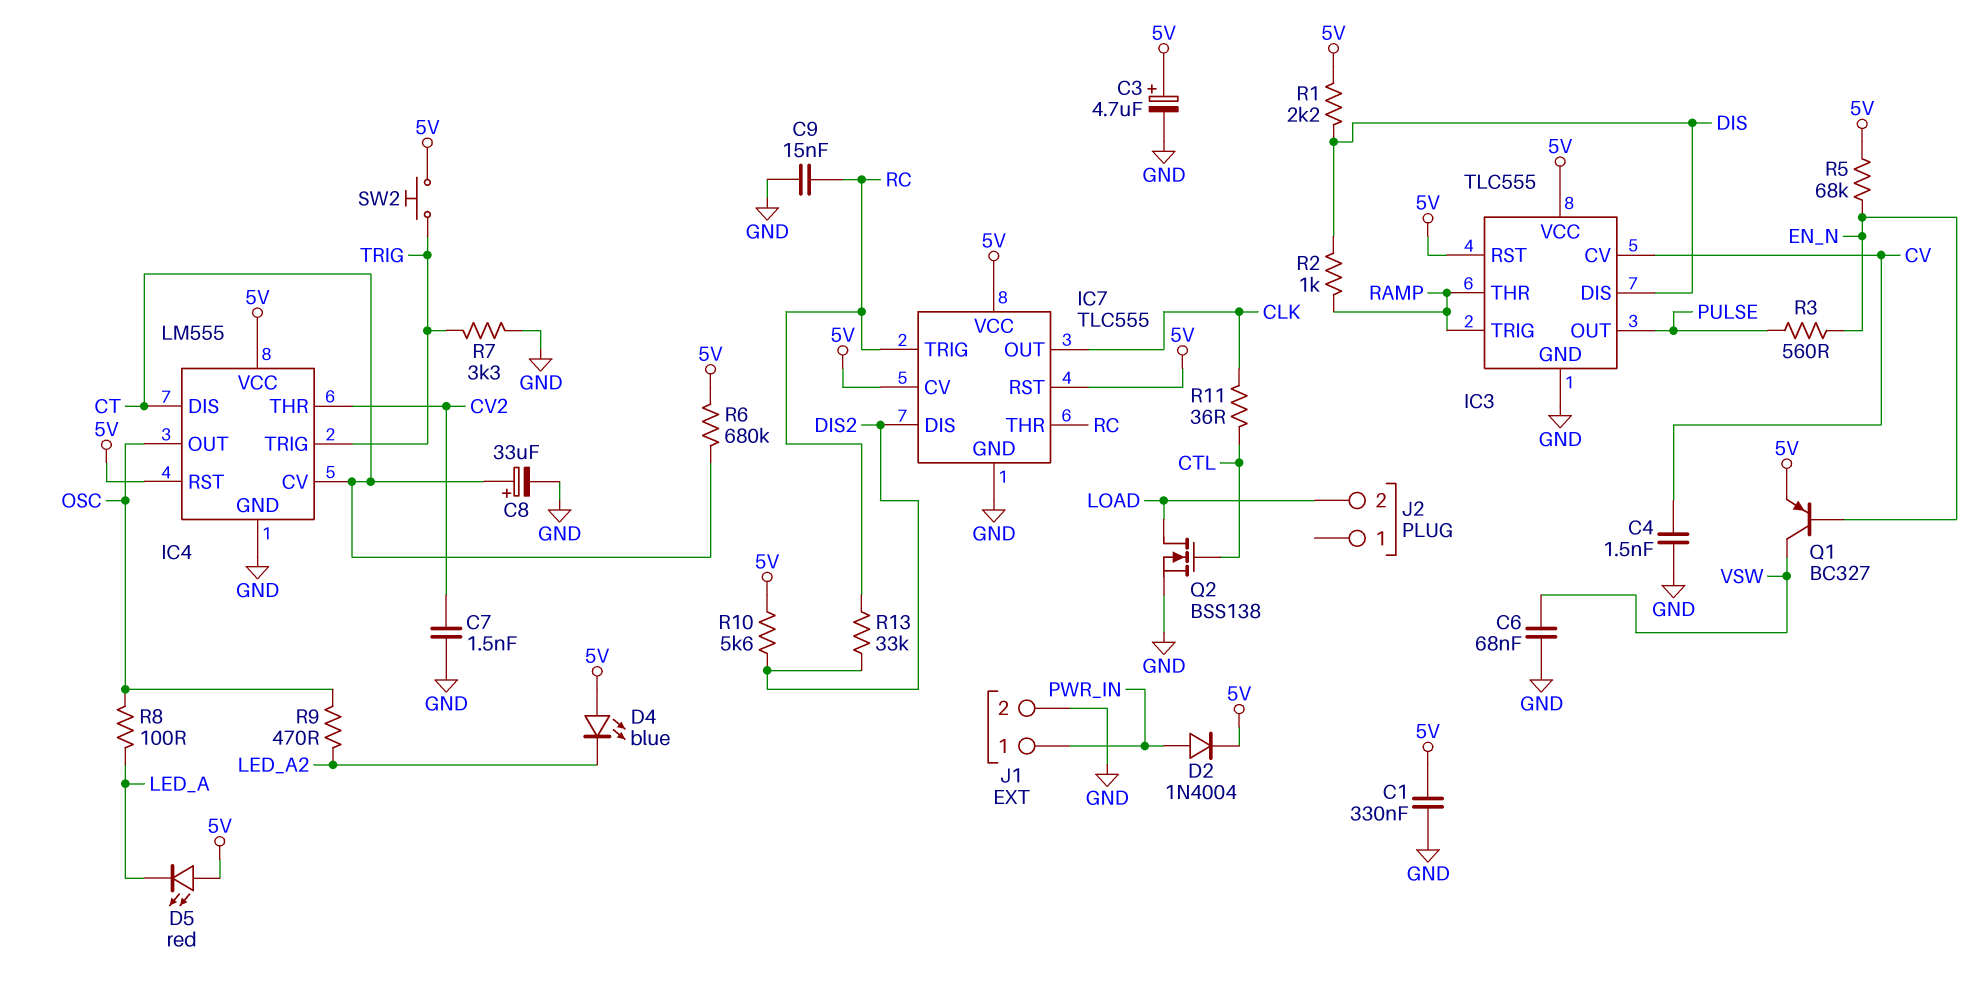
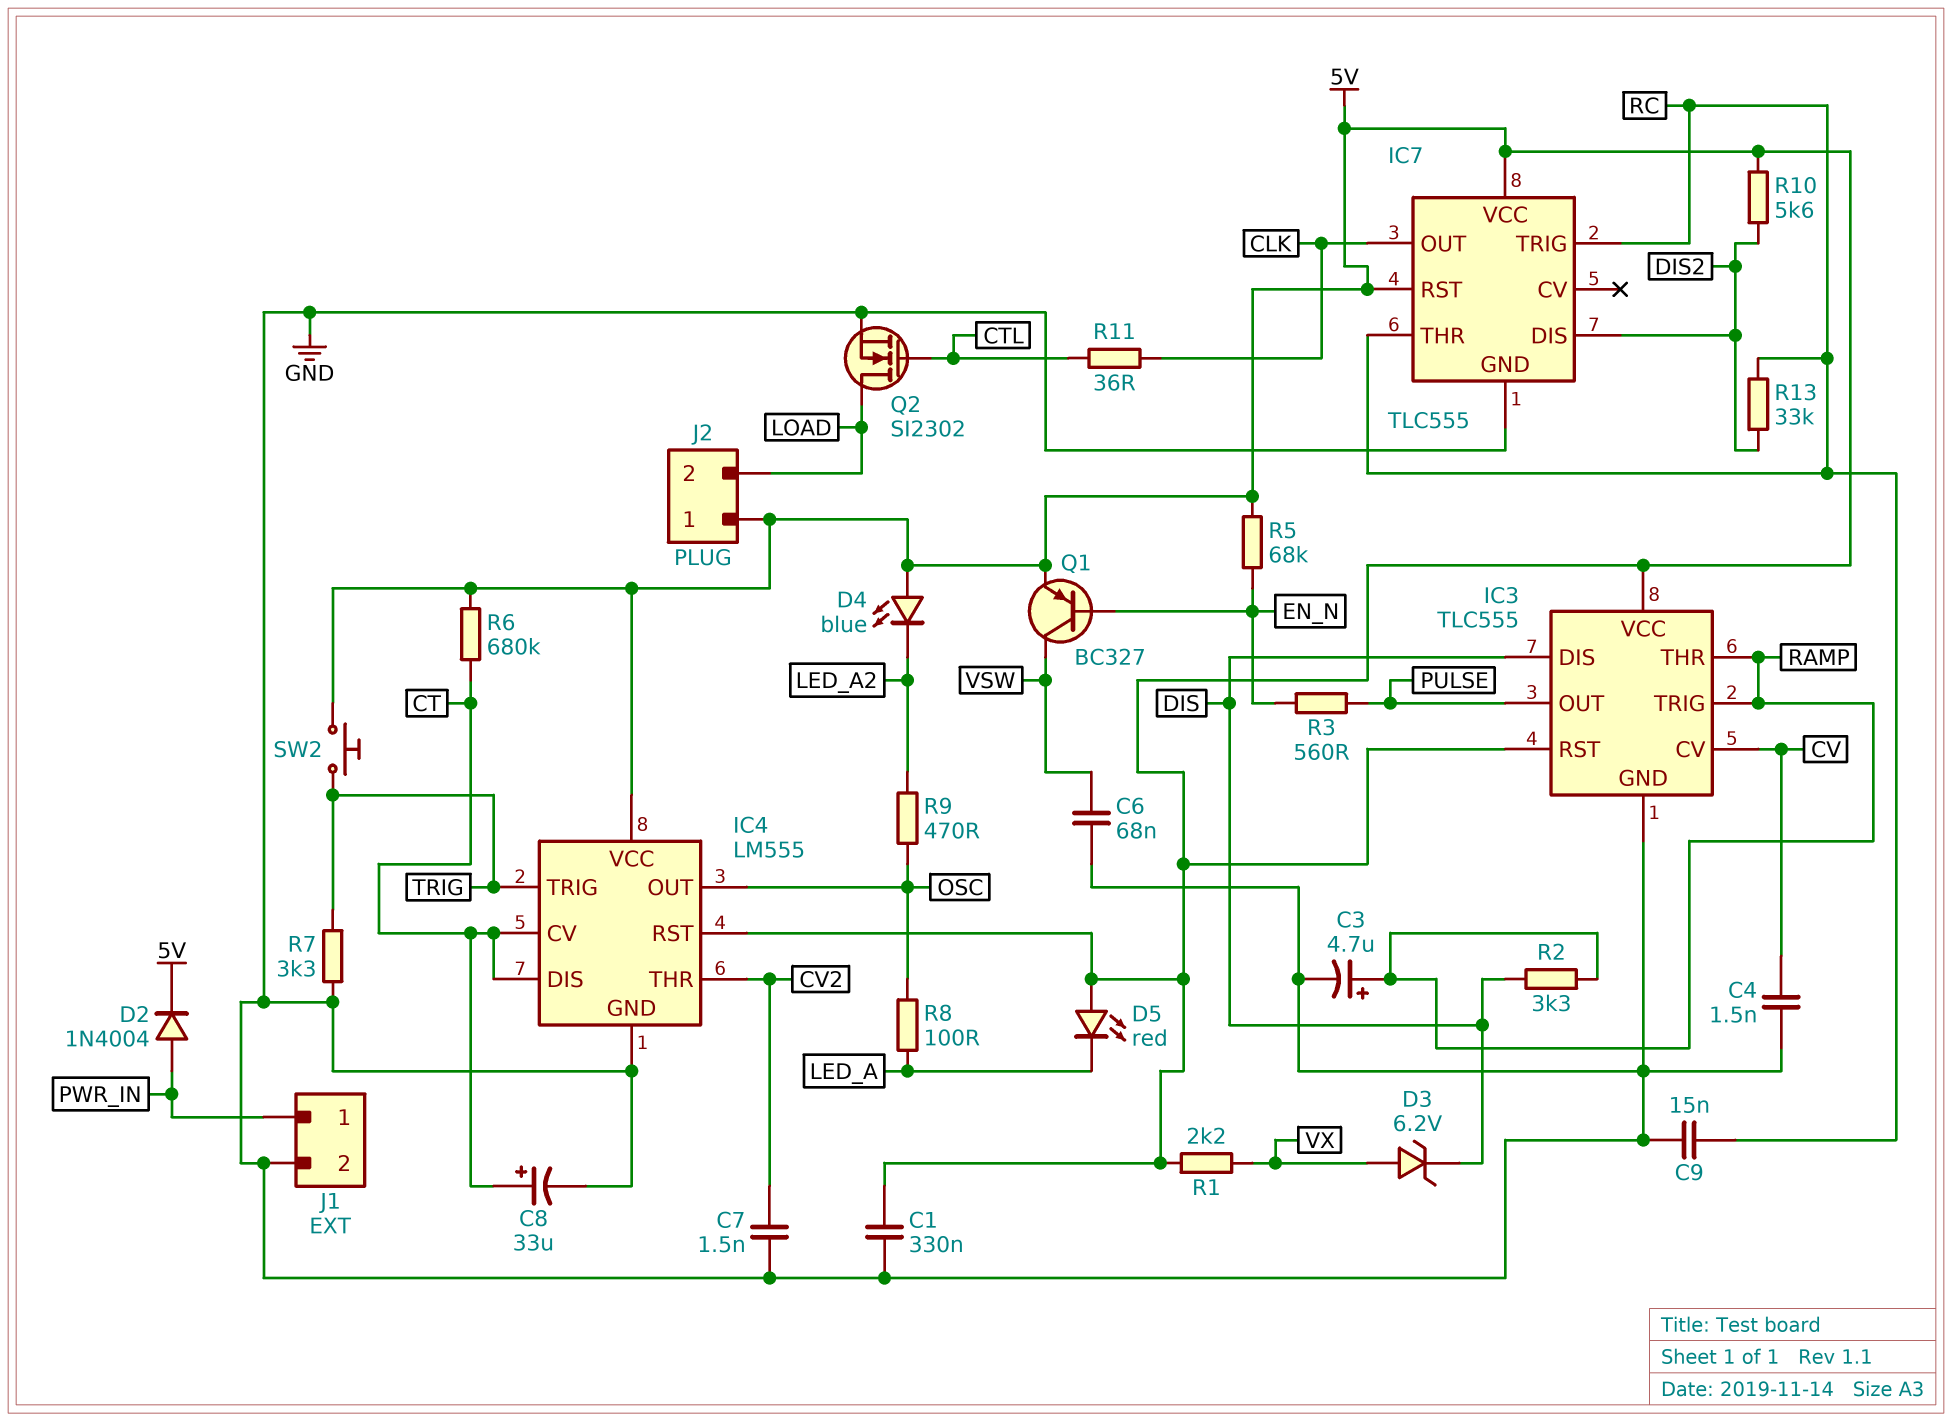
C3: 4.7uF (plus 5V, minus GND) -> 4.7uF (plus RAMP, minus GND)
D3: none -> zener 6.2V (A VX, K DIS)
IC7 pin CV: 5V -> none
J2 pin 1: none -> 5V
Q2: NMOS BSS138 (G CTL, D LOAD, S GND) -> NMOS SI2302 (G CTL, D LOAD, S GND)
R1: 2.2k (5V, DIS) -> 2.2k (5V, VX)
R2: 1k (DIS, RAMP) -> 3.3k (DIS, RAMP)

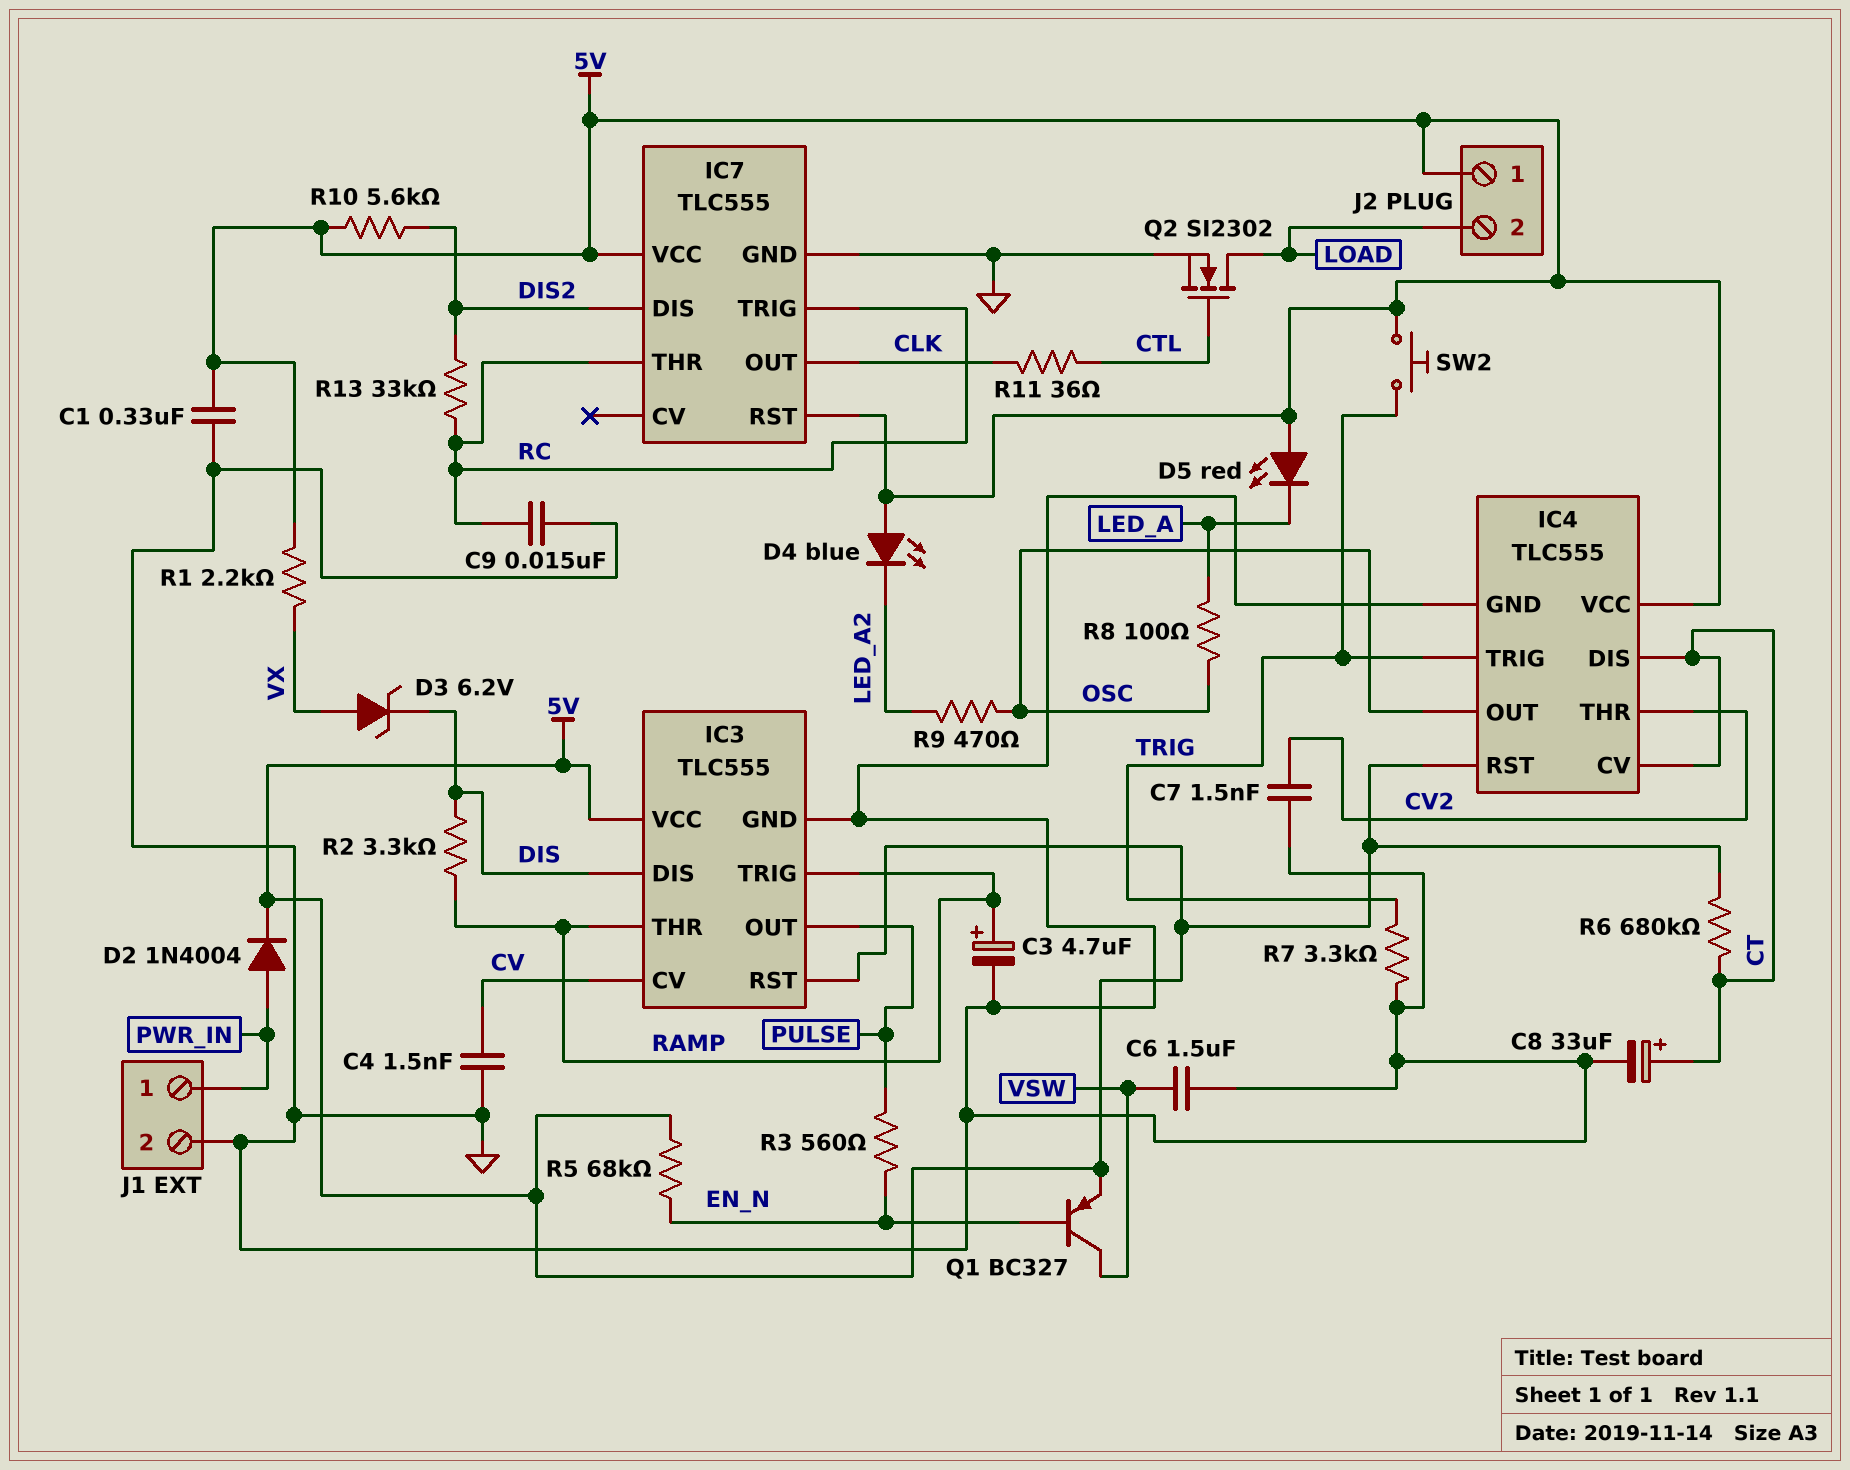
C6: 68nF (GND, VSW) -> 1.5uF (GND, VSW)
IC4: LM555 -> TLC555

